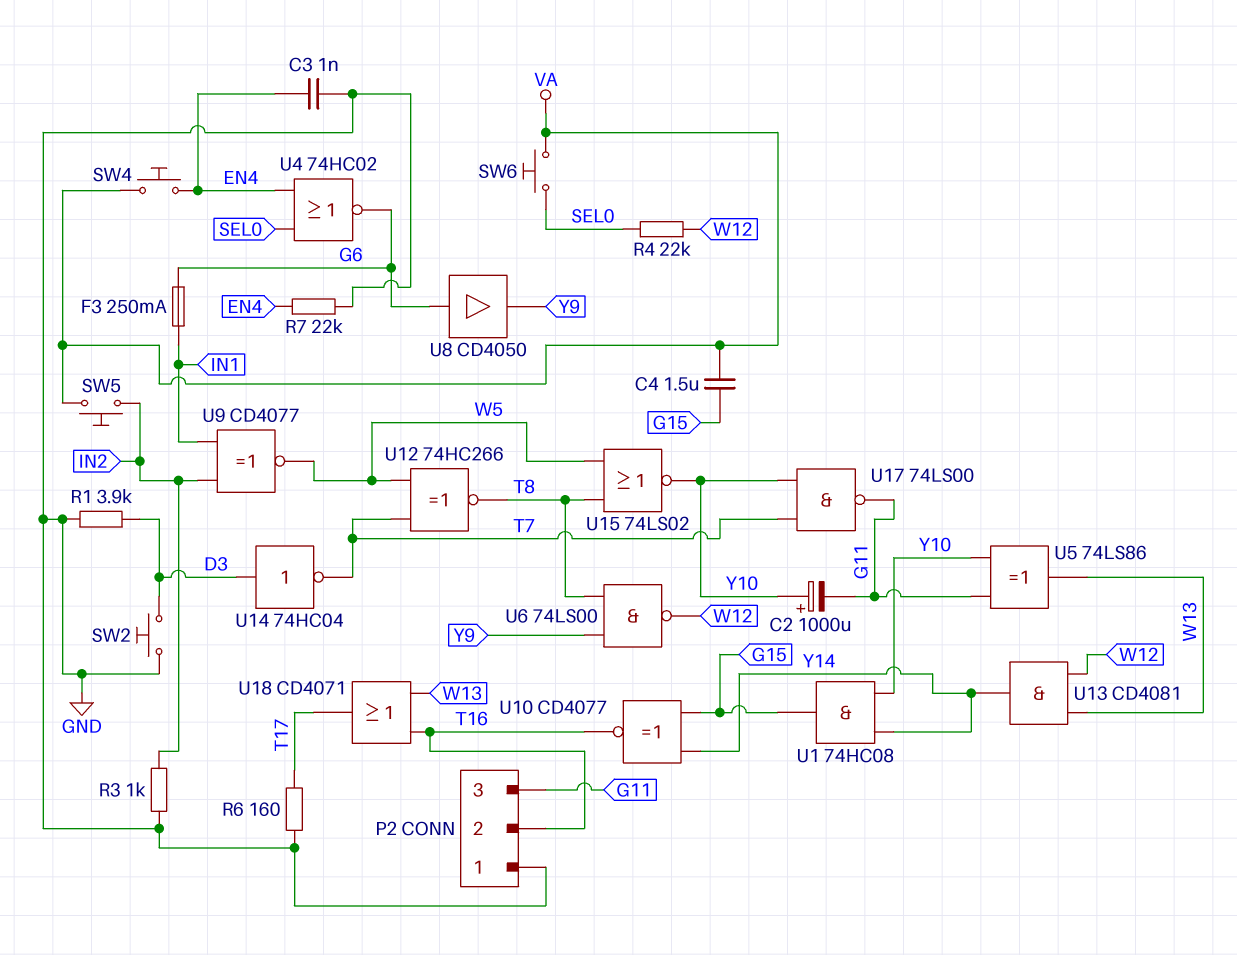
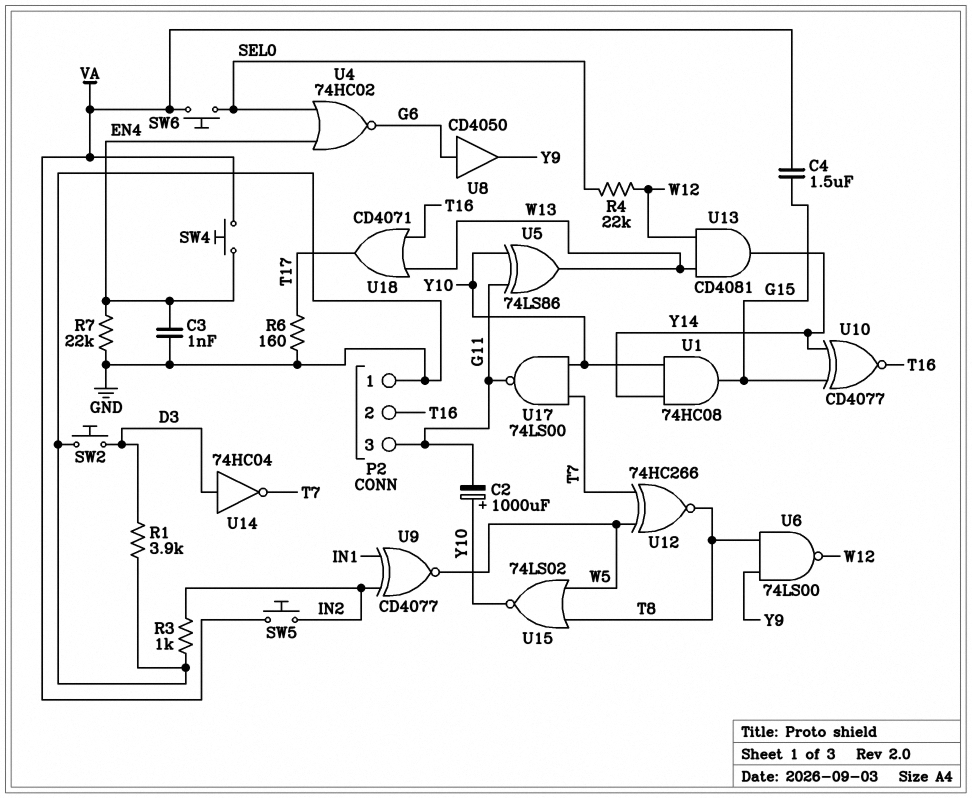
F3: 250mA (G6, IN1) -> none

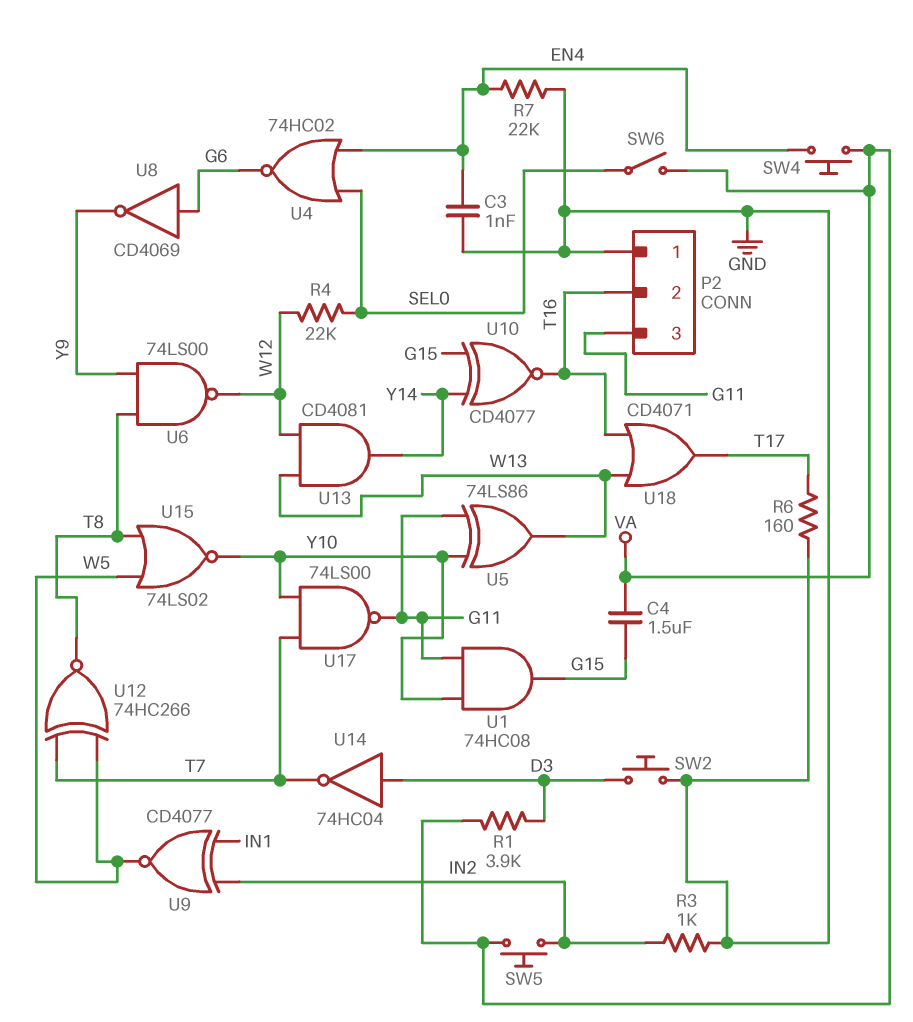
C2: 1000uF (plus Y10, minus G11) -> none
R1: 3.9k (D3, GND) -> 3.9k (D3, VA)
SW6: button (SEL0, VA) -> switch (SEL0, VA)
U1: AND 74HC08 (in Y10, in Y14, out G15) -> AND 74HC08 (in G11, in Y10, out G15)
U8: buffer CD4050 (in G6, out Y9) -> NOT CD4069 (in G6, out Y9)

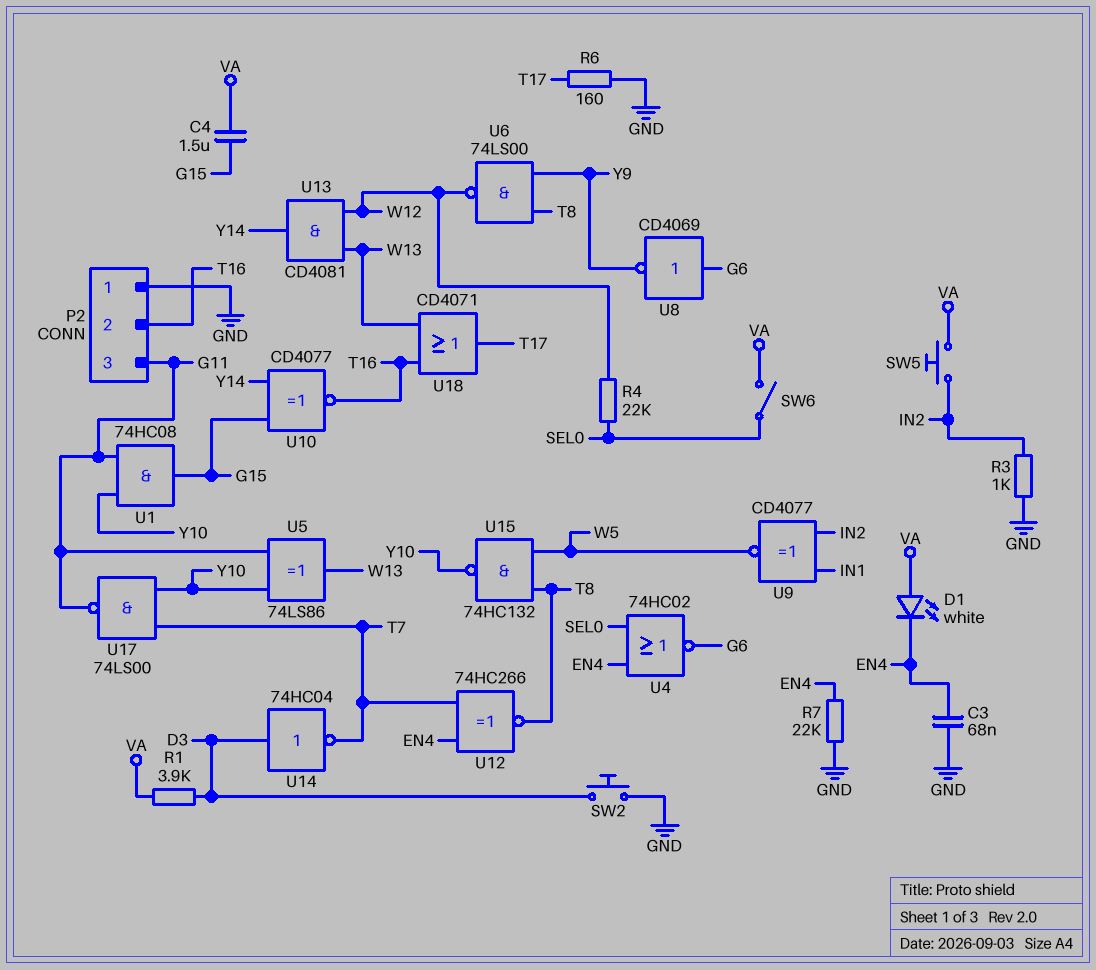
C3: 1nF (EN4, GND) -> 68nF (EN4, GND)
D1: none -> LED white (A VA, K EN4)
SW4: button (EN4, VA) -> none
U12: XNOR 74HC266 (in T7, in W5, out T8) -> XNOR 74HC266 (in EN4, in T7, out T8)
U15: NOR 74LS02 (in T8, in W5, out Y10) -> NAND 74HC132 (in T8, in W5, out Y10)

